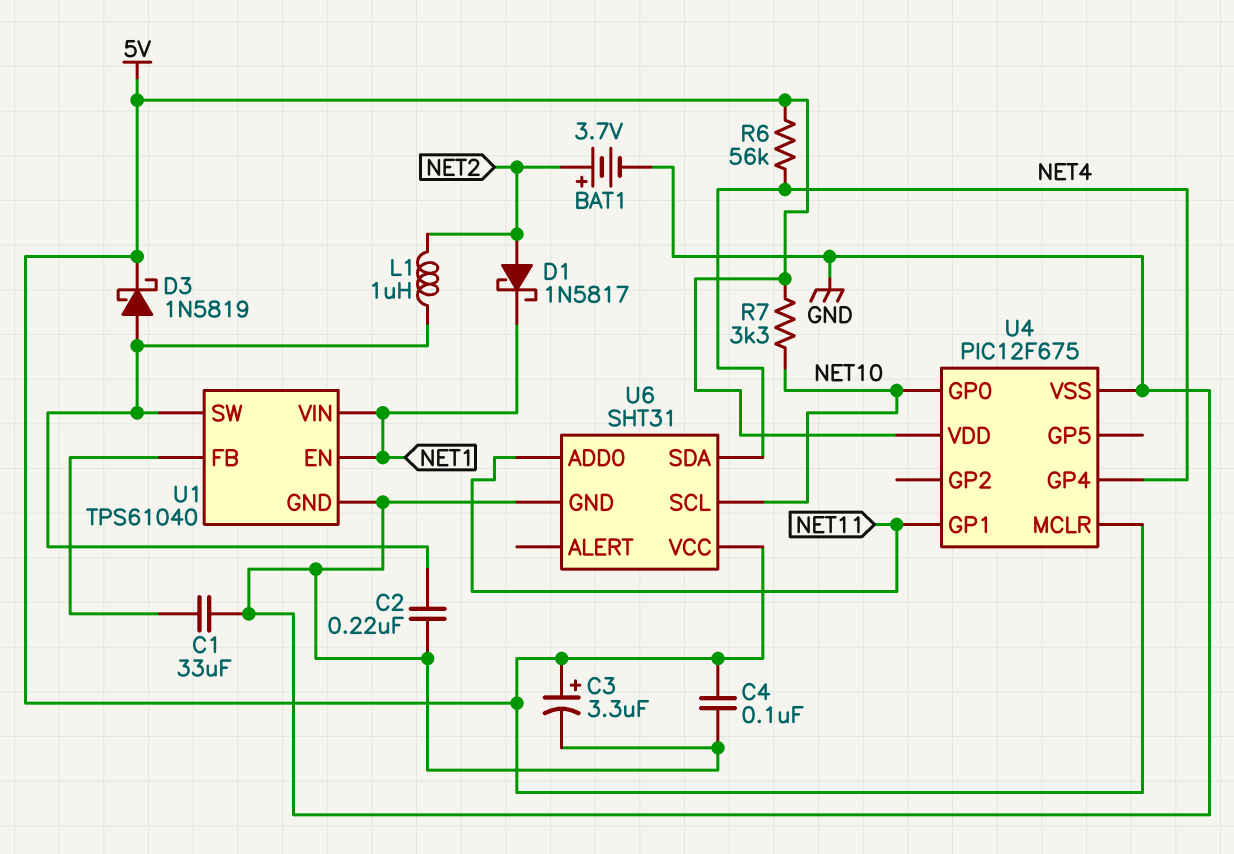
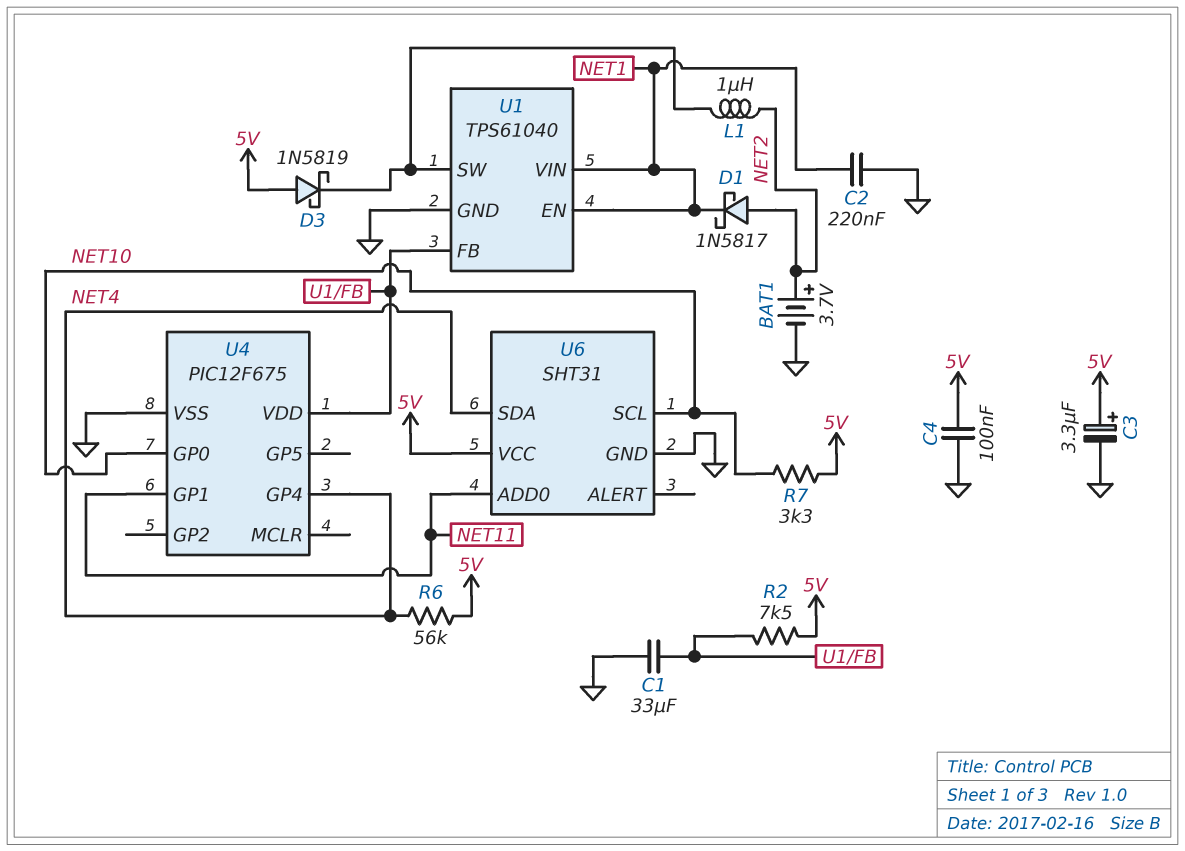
C2: 220nF (GND, U1/SW) -> 220nF (GND, NET1)
D3: schottky 1N5819 (A U1/SW, K 5V) -> schottky 1N5819 (A 5V, K U1/SW)
R2: none -> 7.5k (5V, U1/FB)
U4 pin MCLR: 5V -> none
U4 pin VDD: 5V -> U1/FB

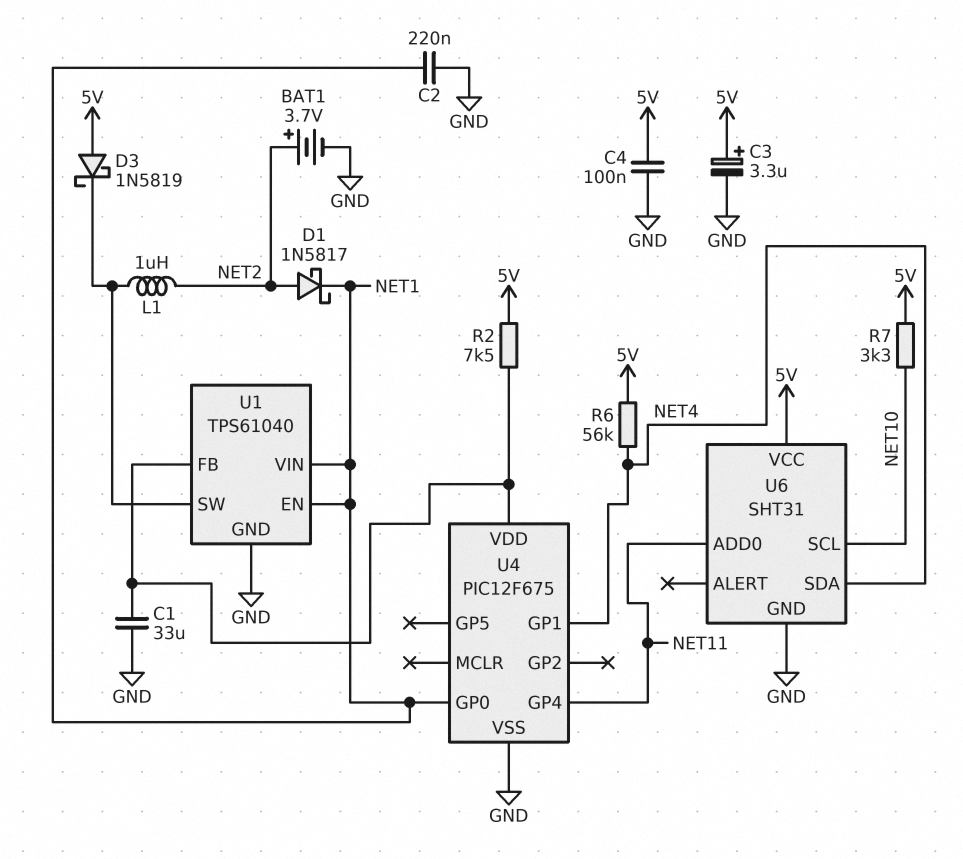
U4 pin GP0: NET10 -> NET1
U4 pin GP1: NET11 -> NET4
U4 pin GP4: NET4 -> NET11

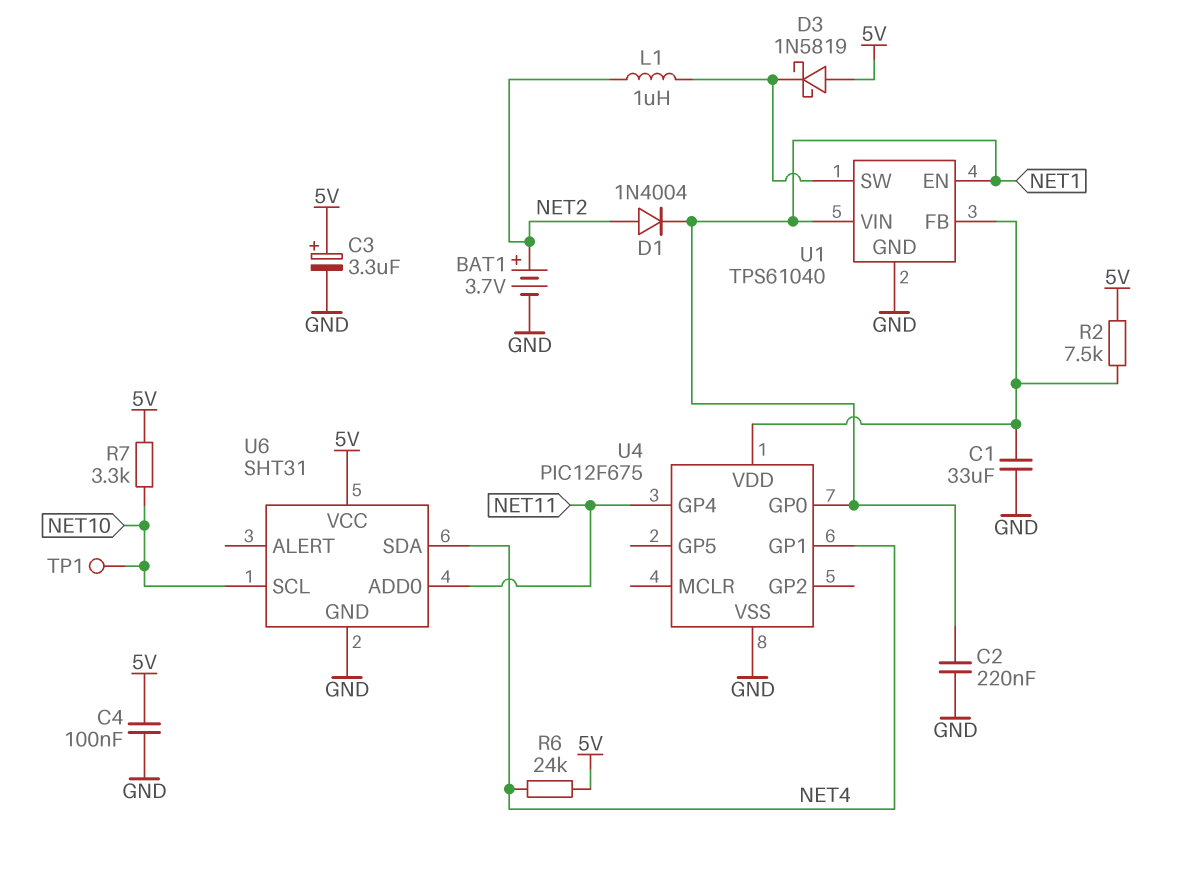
D1: schottky 1N5817 (A NET2, K NET1) -> diode 1N4004 (A NET2, K NET1)
R6: 56k (5V, NET4) -> 24k (5V, NET4)
TP1: none -> test point (NET10)

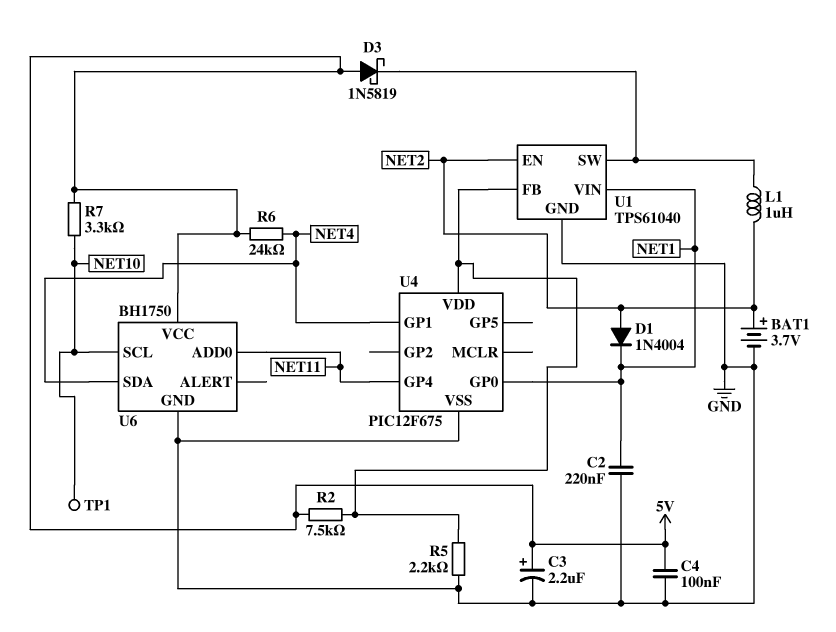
C1: 33uF (GND, U1/FB) -> none
C3: 3.3uF (plus 5V, minus GND) -> 2.2uF (plus 5V, minus GND)
R5: none -> 2.2k (GND, U1/FB)
U1 pin EN: NET1 -> NET2
U6: SHT31 -> BH1750

